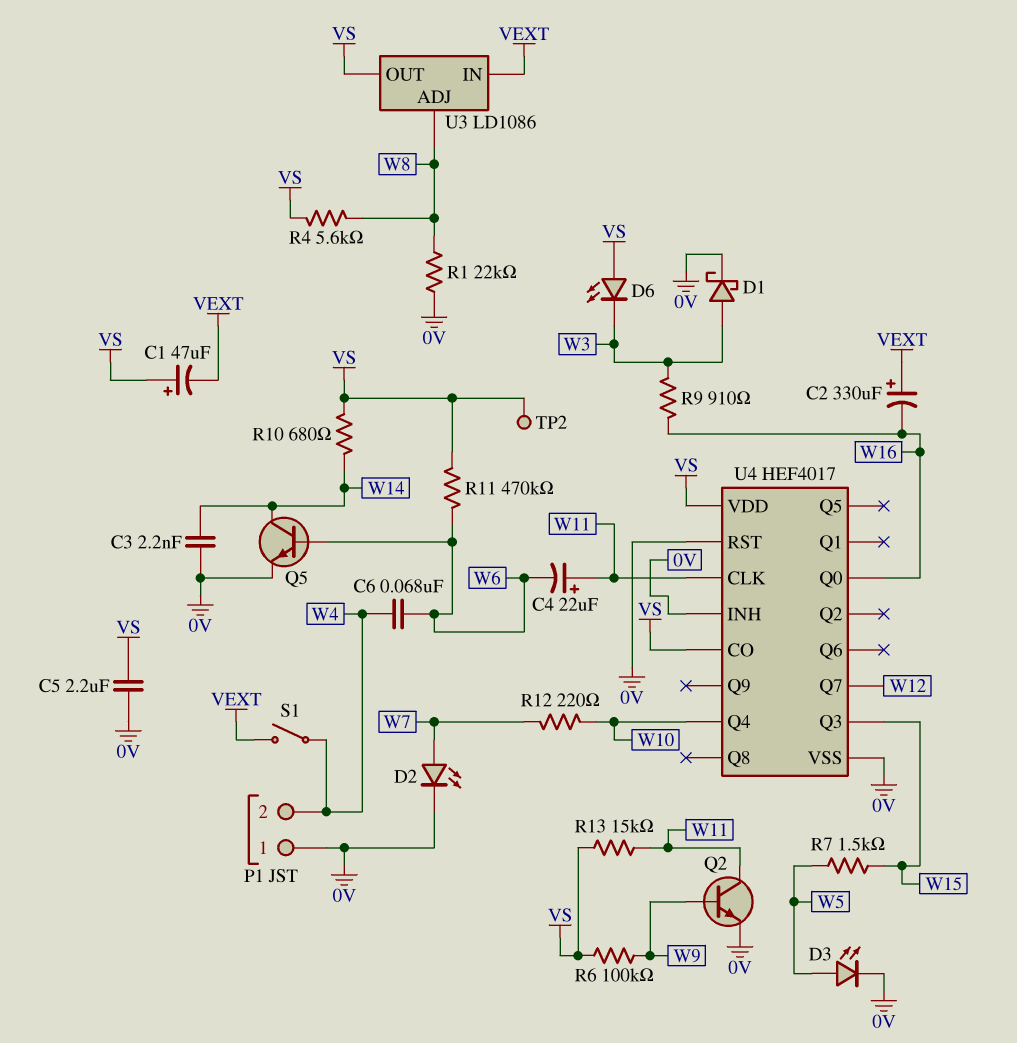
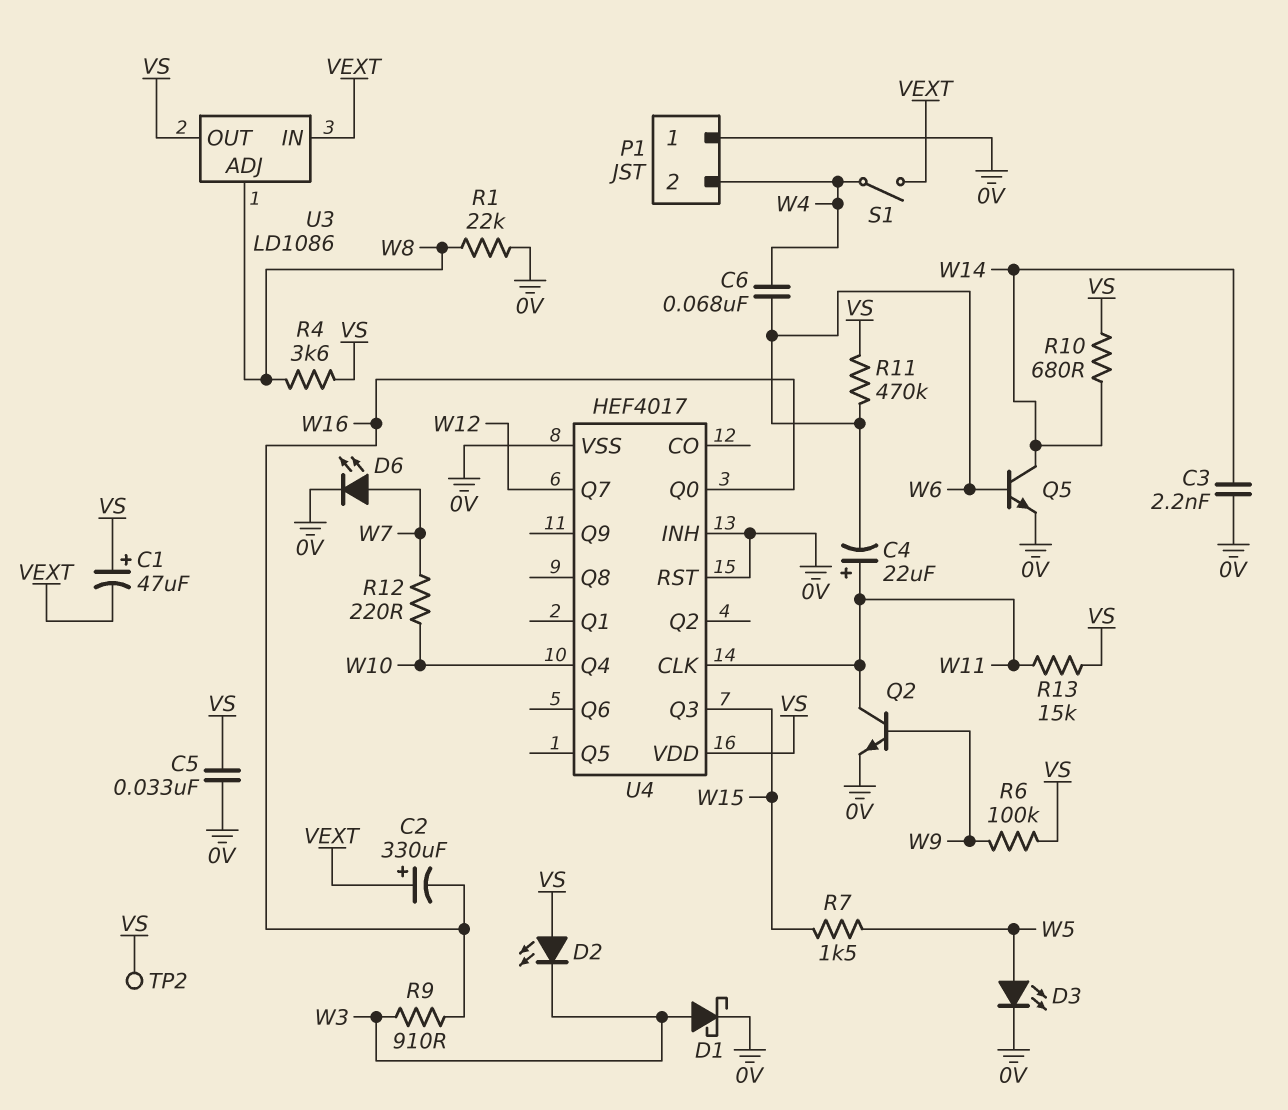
C5: 2.2uF (0V, VS) -> 33nF (0V, VS)
D2: LED (A W7, K 0V) -> LED (A VS, K W3)
D6: LED (A VS, K W3) -> LED (A W7, K 0V)
R4: 5.6k (VS, W8) -> 3.6k (VS, W8)
U4 pin CO: VS -> none

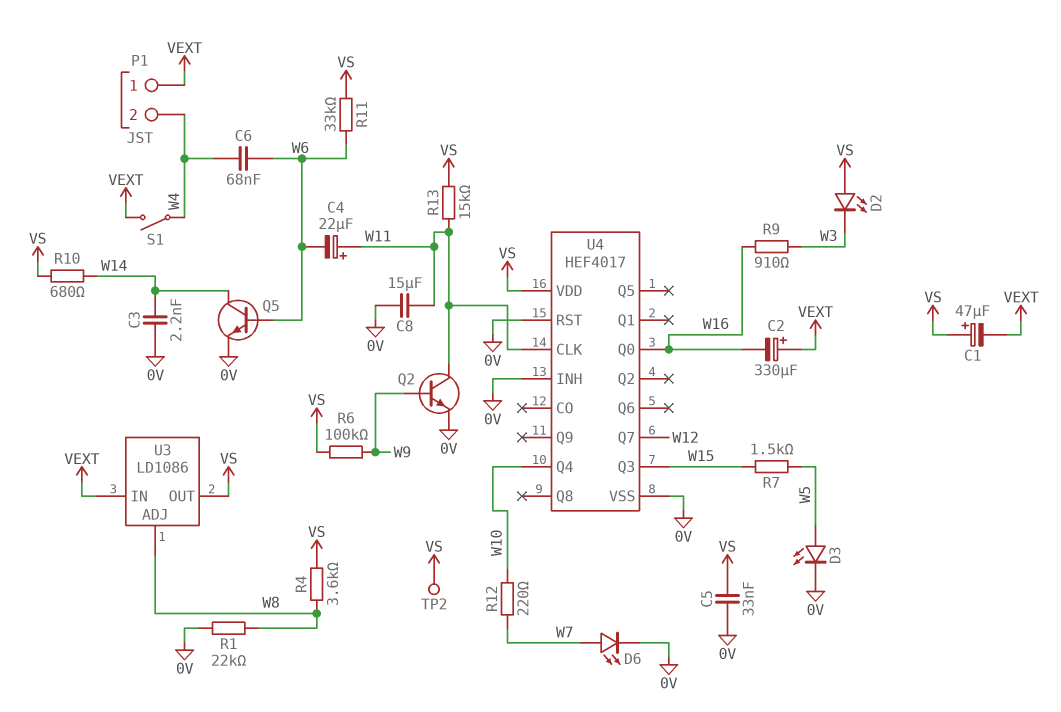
C8: none -> 15uF (0V, W11)
D1: schottky (A W3, K 0V) -> none
P1 pin 1: 0V -> VEXT
R11: 470k (VS, W6) -> 33k (VS, W6)

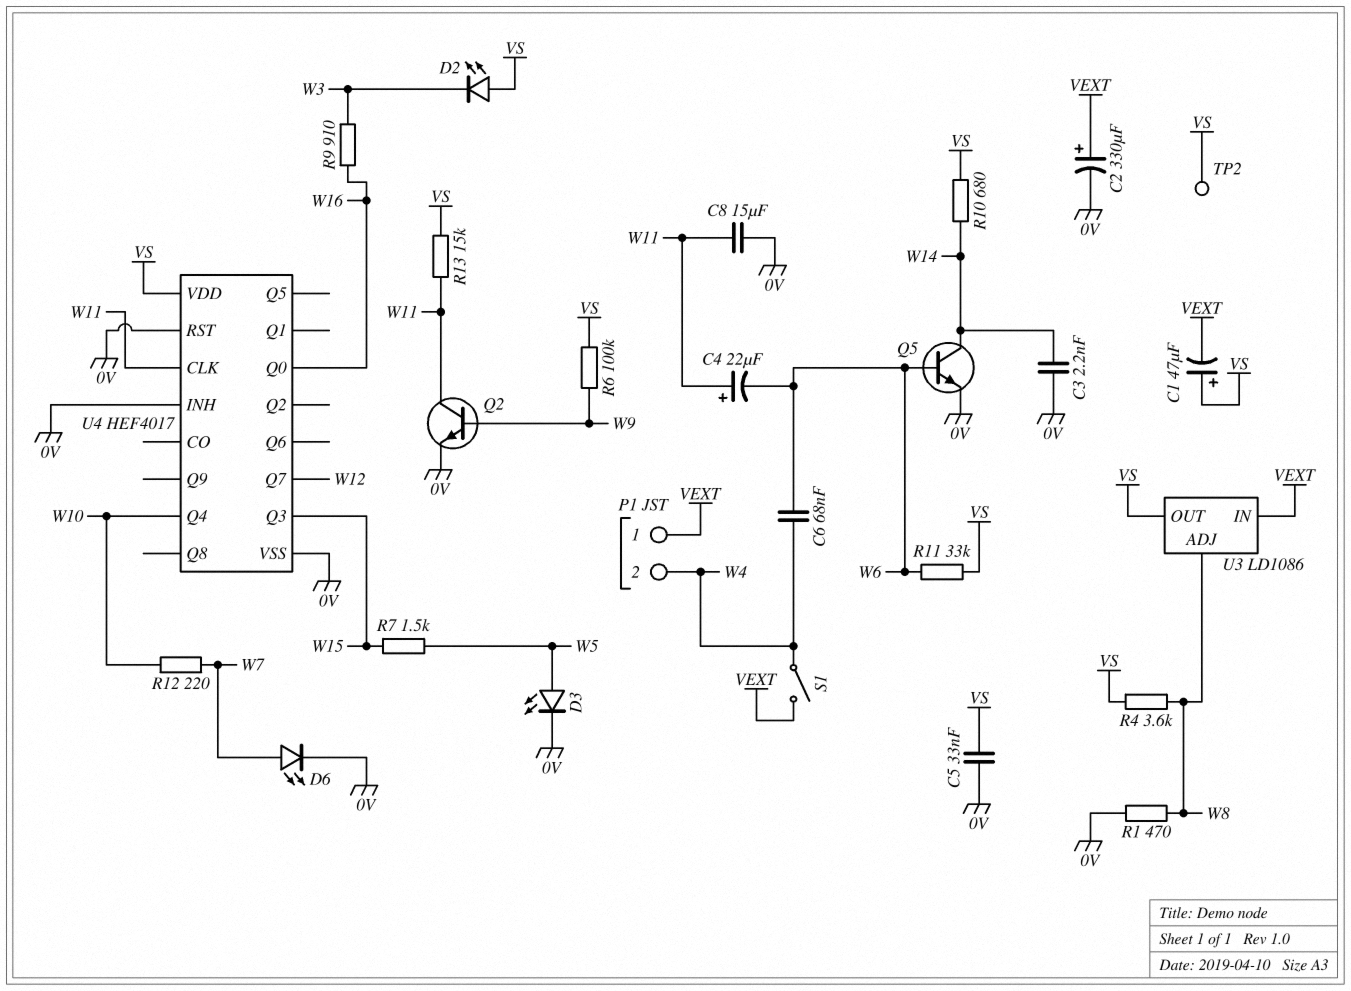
C2: 330uF (plus VEXT, minus W16) -> 330uF (plus VEXT, minus 0V)
R1: 22k (0V, W8) -> 470 (0V, W8)

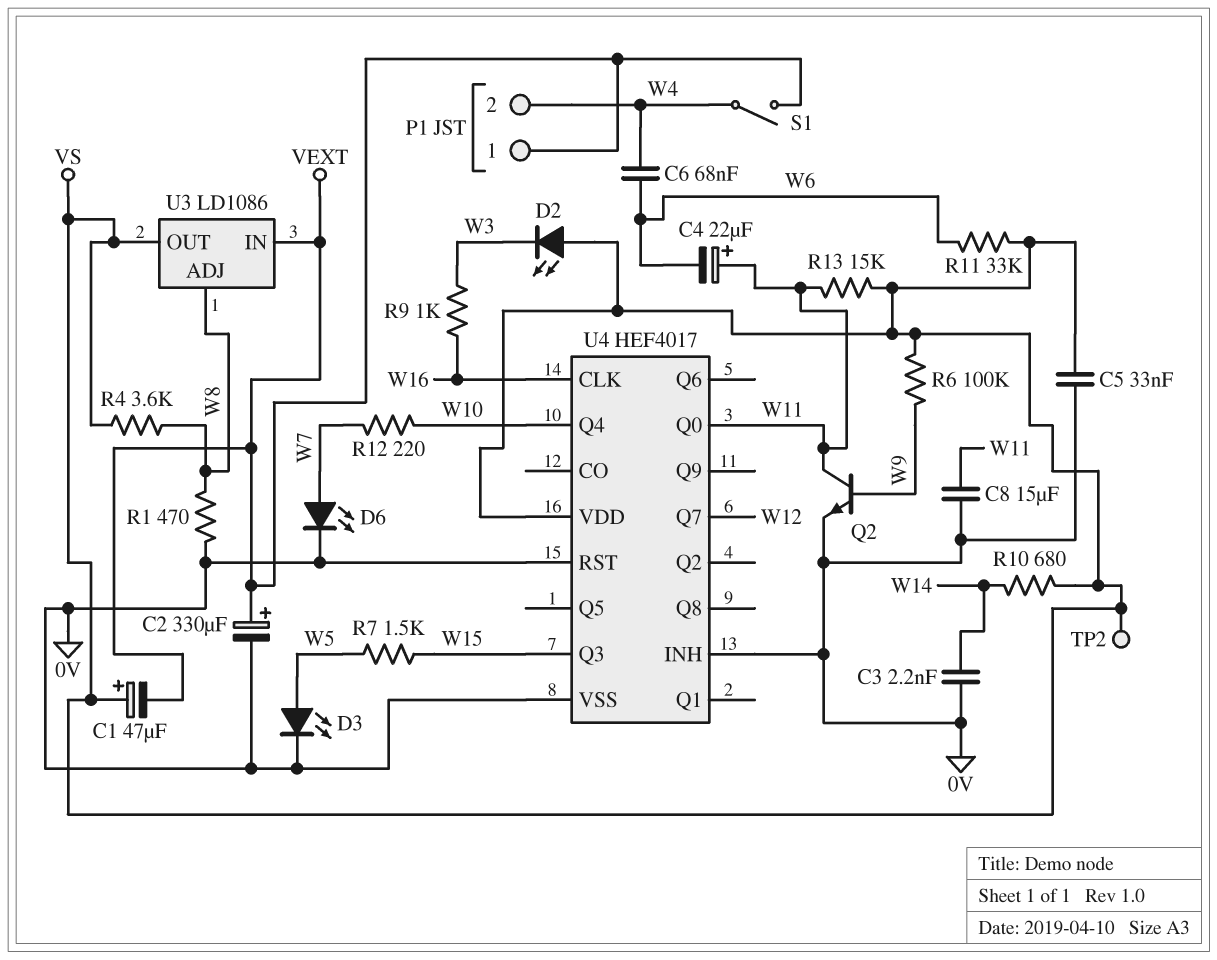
Q5: NPN (B W6, C W14, E 0V) -> none
R9: 910 (W3, W16) -> 1k (W3, W16)
U4 pin CLK: W11 -> W16
U4 pin Q0: W16 -> W11

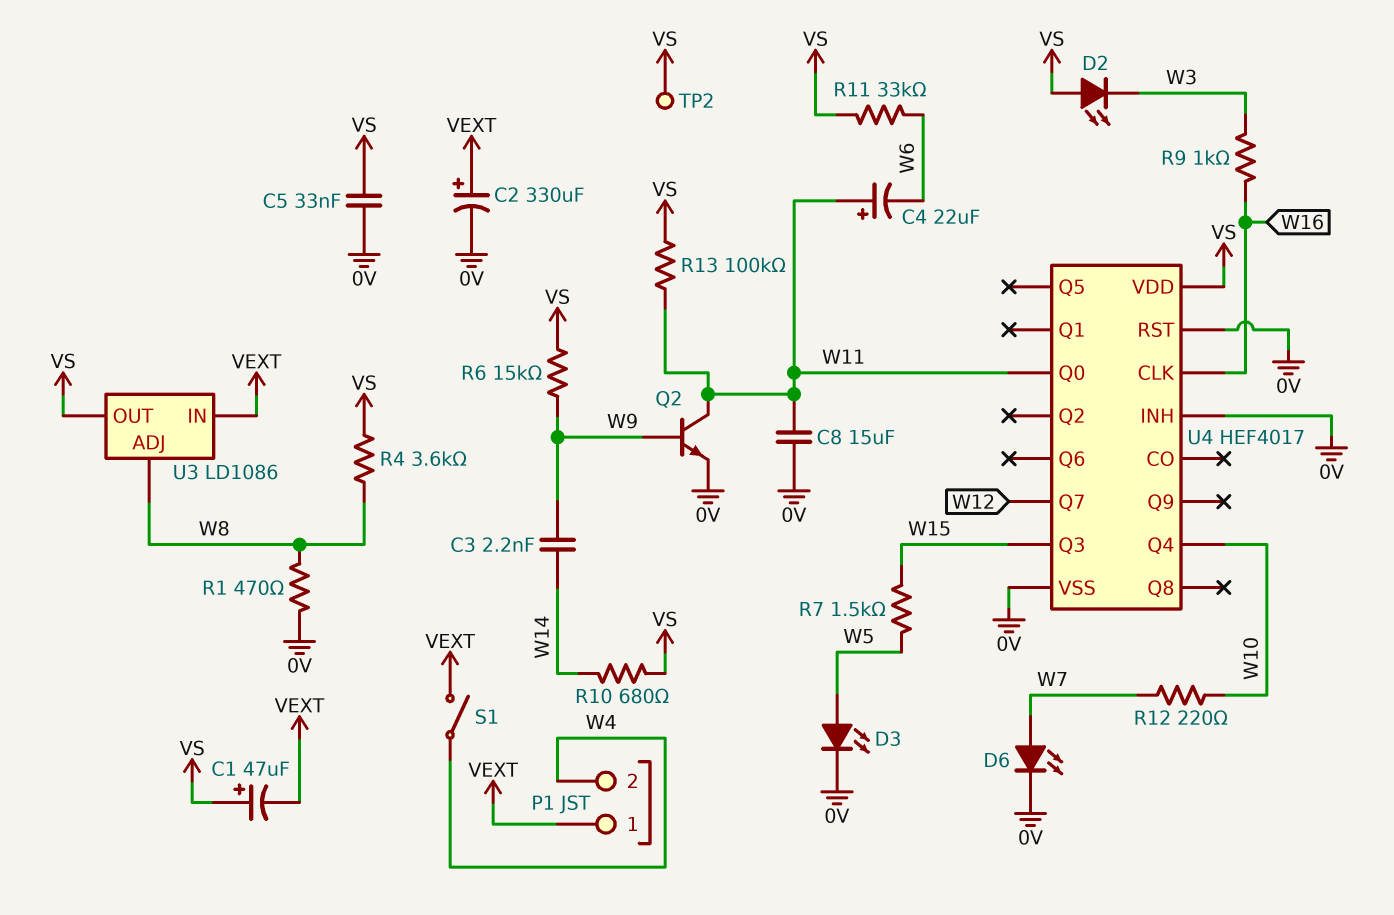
C3: 2.2nF (0V, W14) -> 2.2nF (W9, W14)
C6: 68nF (W4, W6) -> none
R6: 100k (VS, W9) -> 15k (VS, W9)
R13: 15k (VS, W11) -> 100k (VS, W11)

